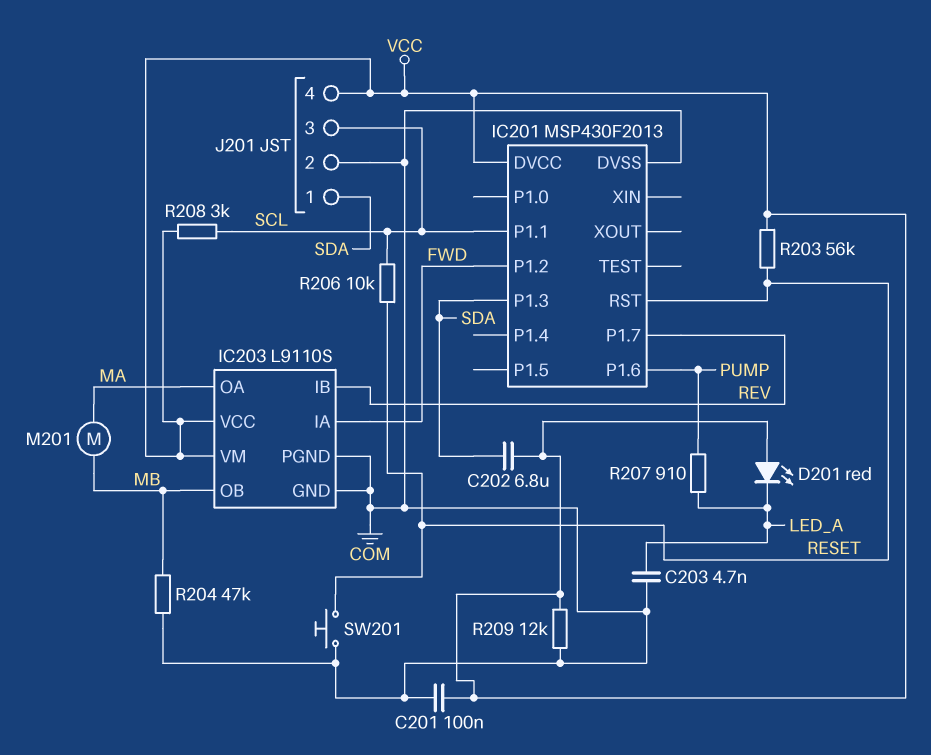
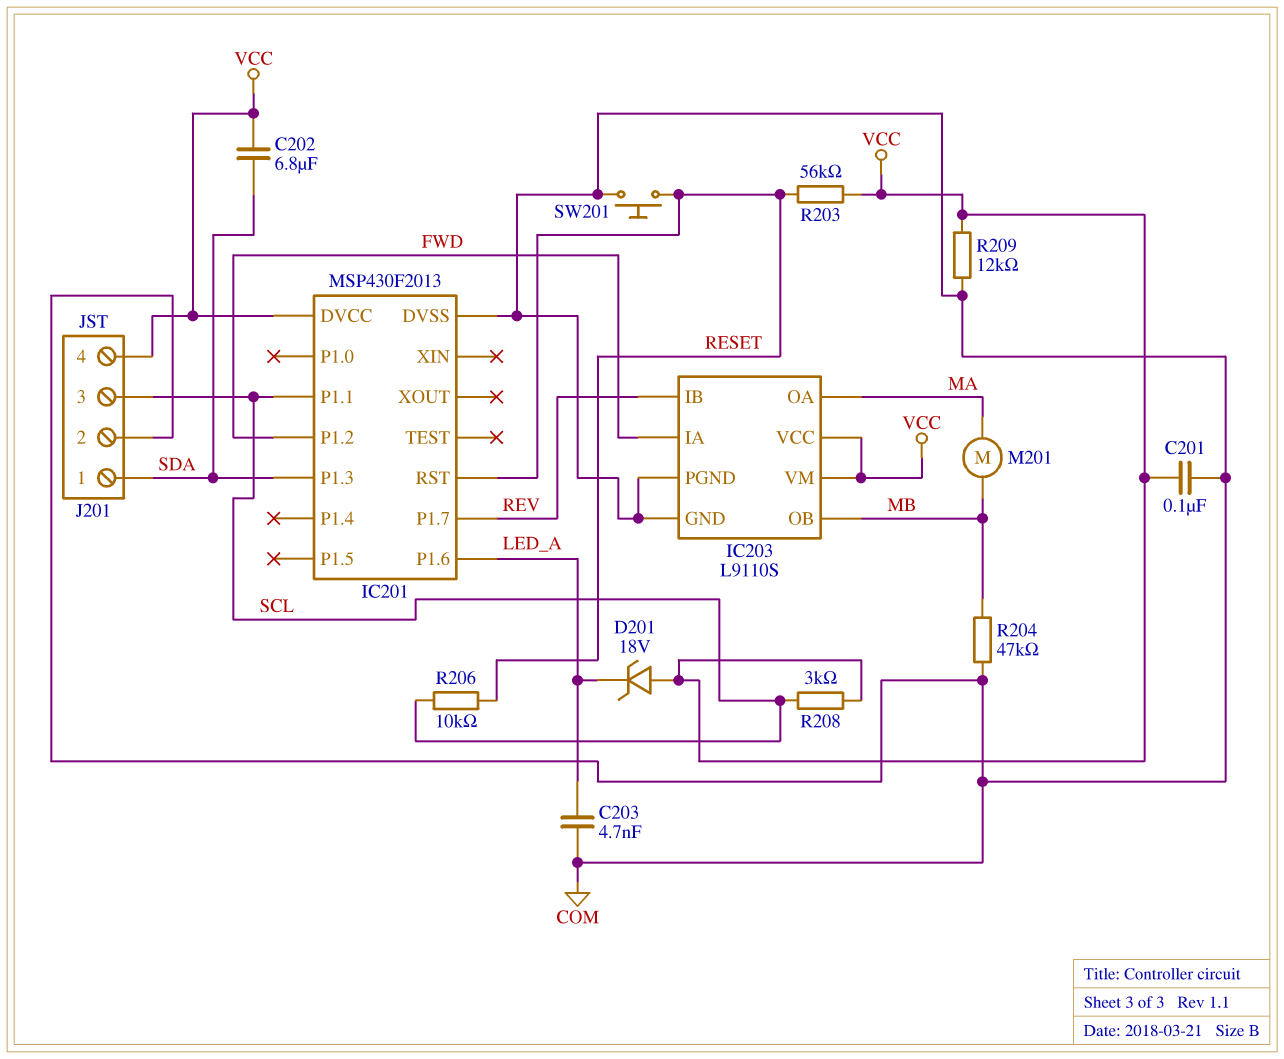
D201: LED red (A VCC, K LED_A) -> zener 18V (A VCC, K LED_A)
IC201 pin P1.6: PUMP -> LED_A
R207: 910 (LED_A, PUMP) -> none

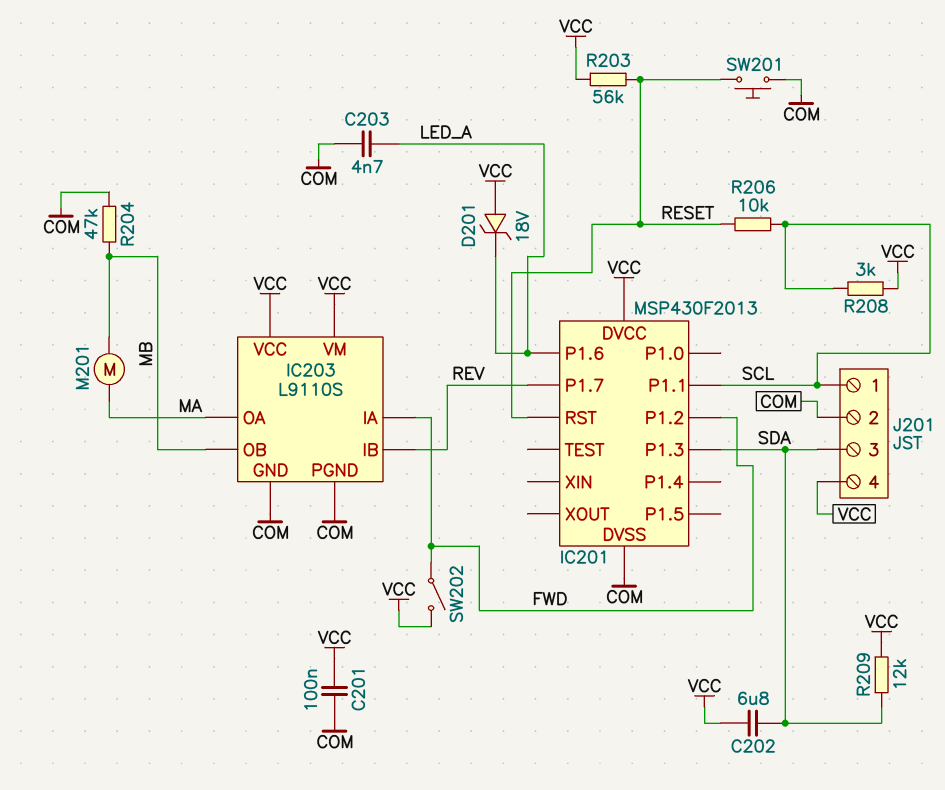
J201 pin 1: SDA -> SCL
J201 pin 3: SCL -> SDA
R209: 12k (COM, VCC) -> 12k (SDA, VCC)
SW202: none -> switch (FWD, VCC)

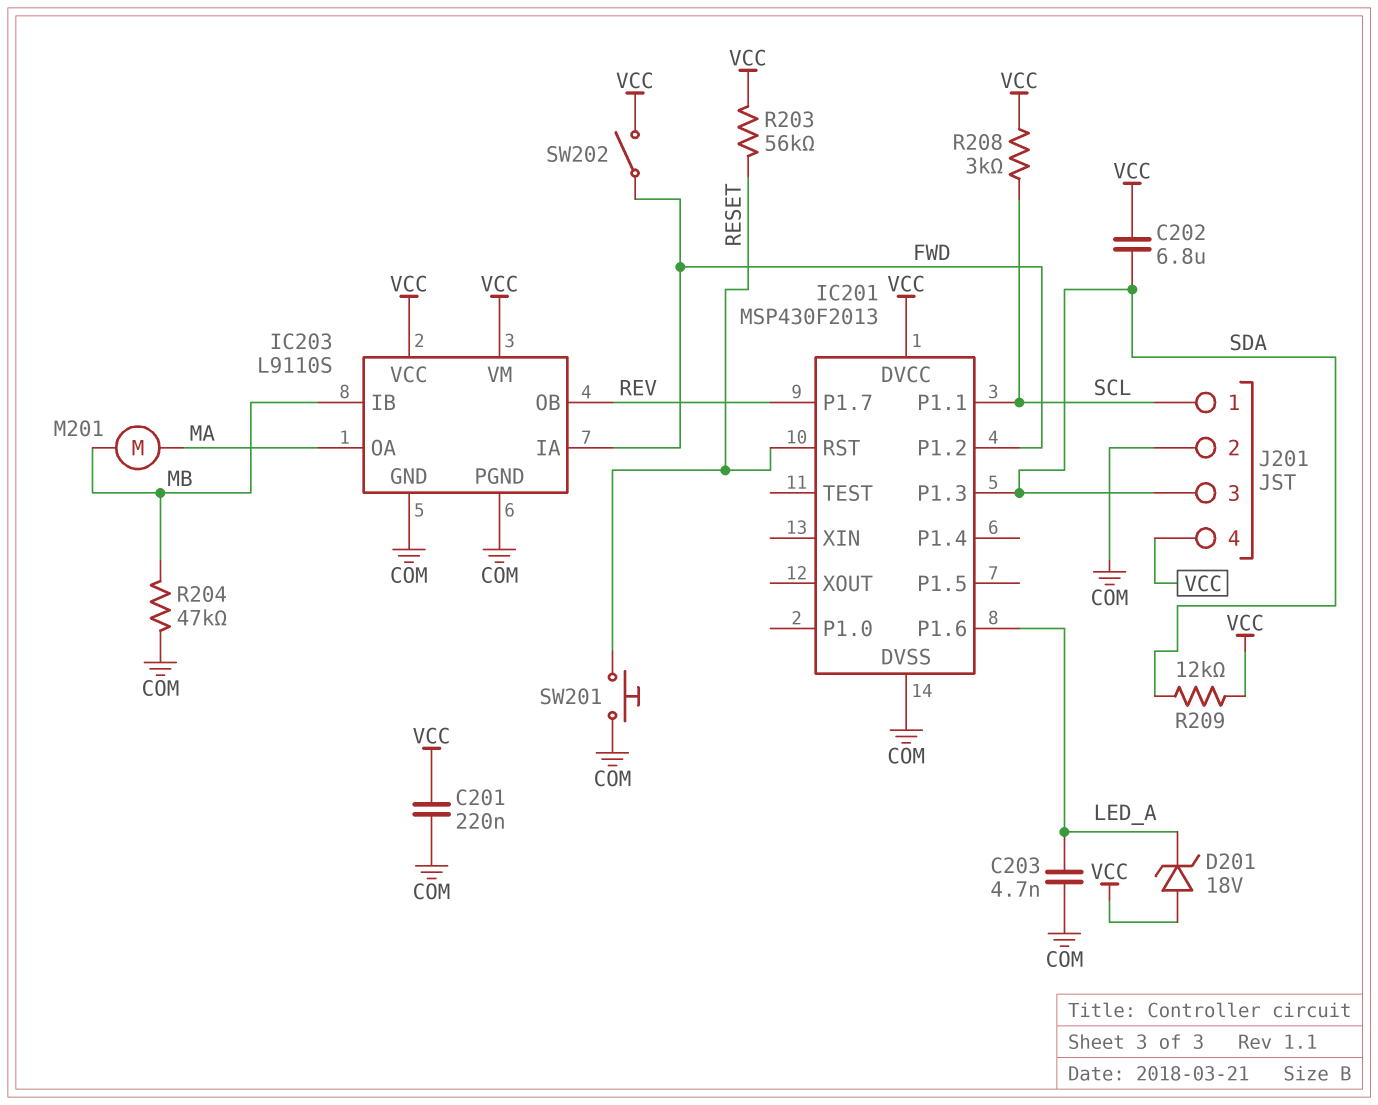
C201: 100nF (COM, VCC) -> 220nF (COM, VCC)
IC203 pin IB: REV -> MB
IC203 pin OB: MB -> REV
R206: 10k (RESET, SCL) -> none

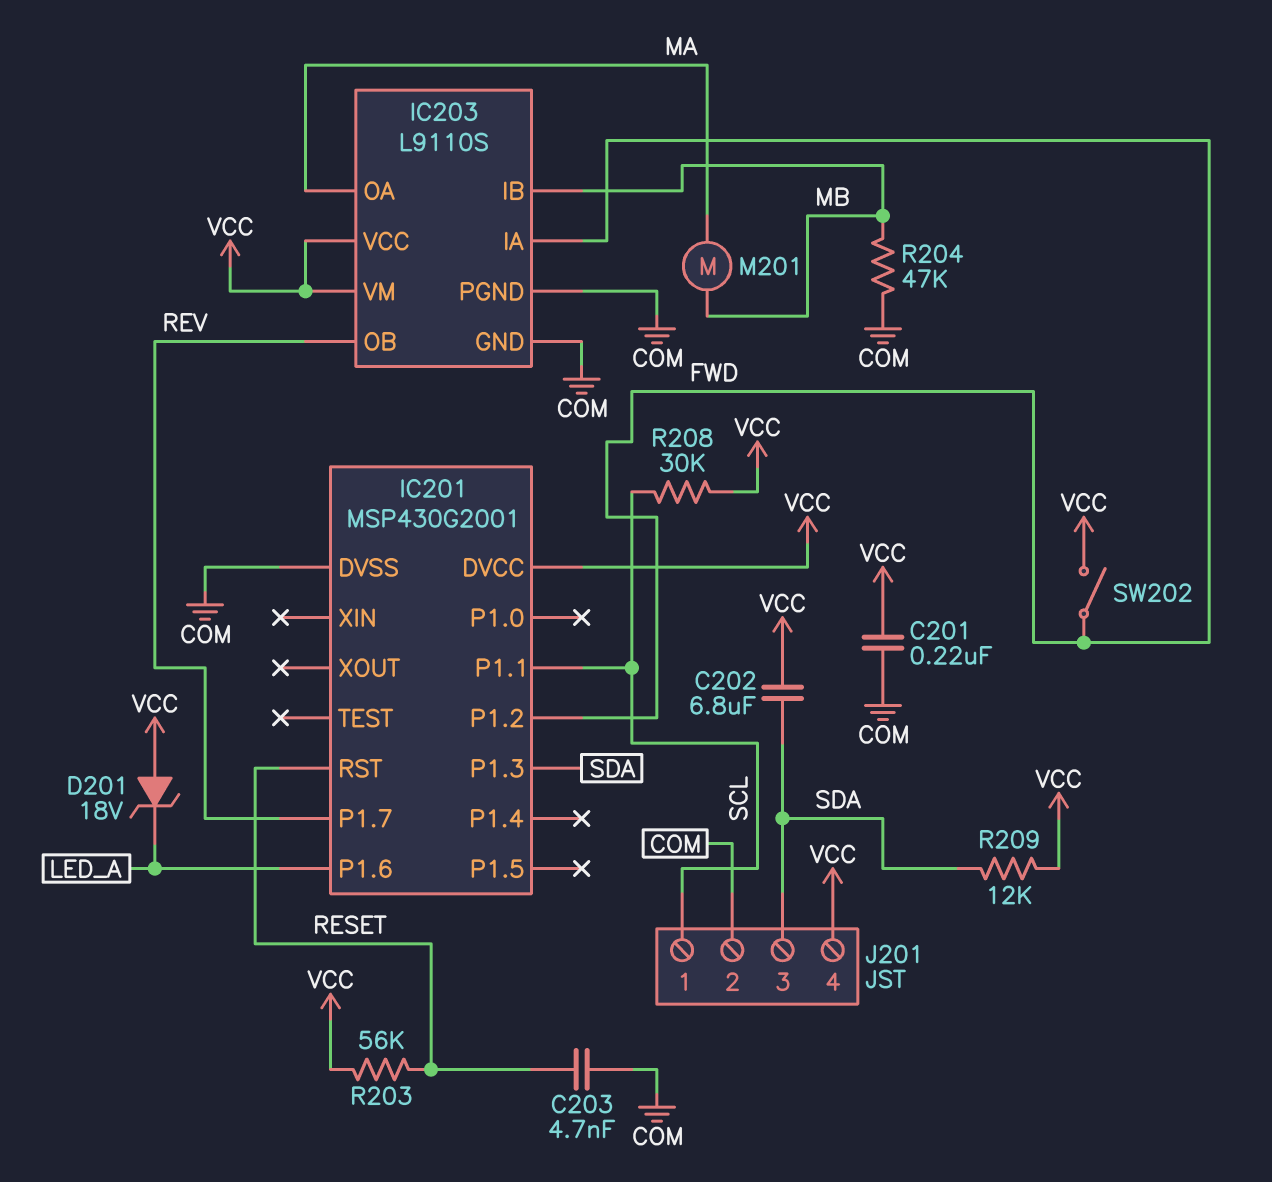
C203: 4.7nF (COM, LED_A) -> 4.7nF (COM, RESET)
IC201: MSP430F2013 -> MSP430G2001
R208: 3k (SCL, VCC) -> 30k (SCL, VCC)
SW201: button (COM, RESET) -> none

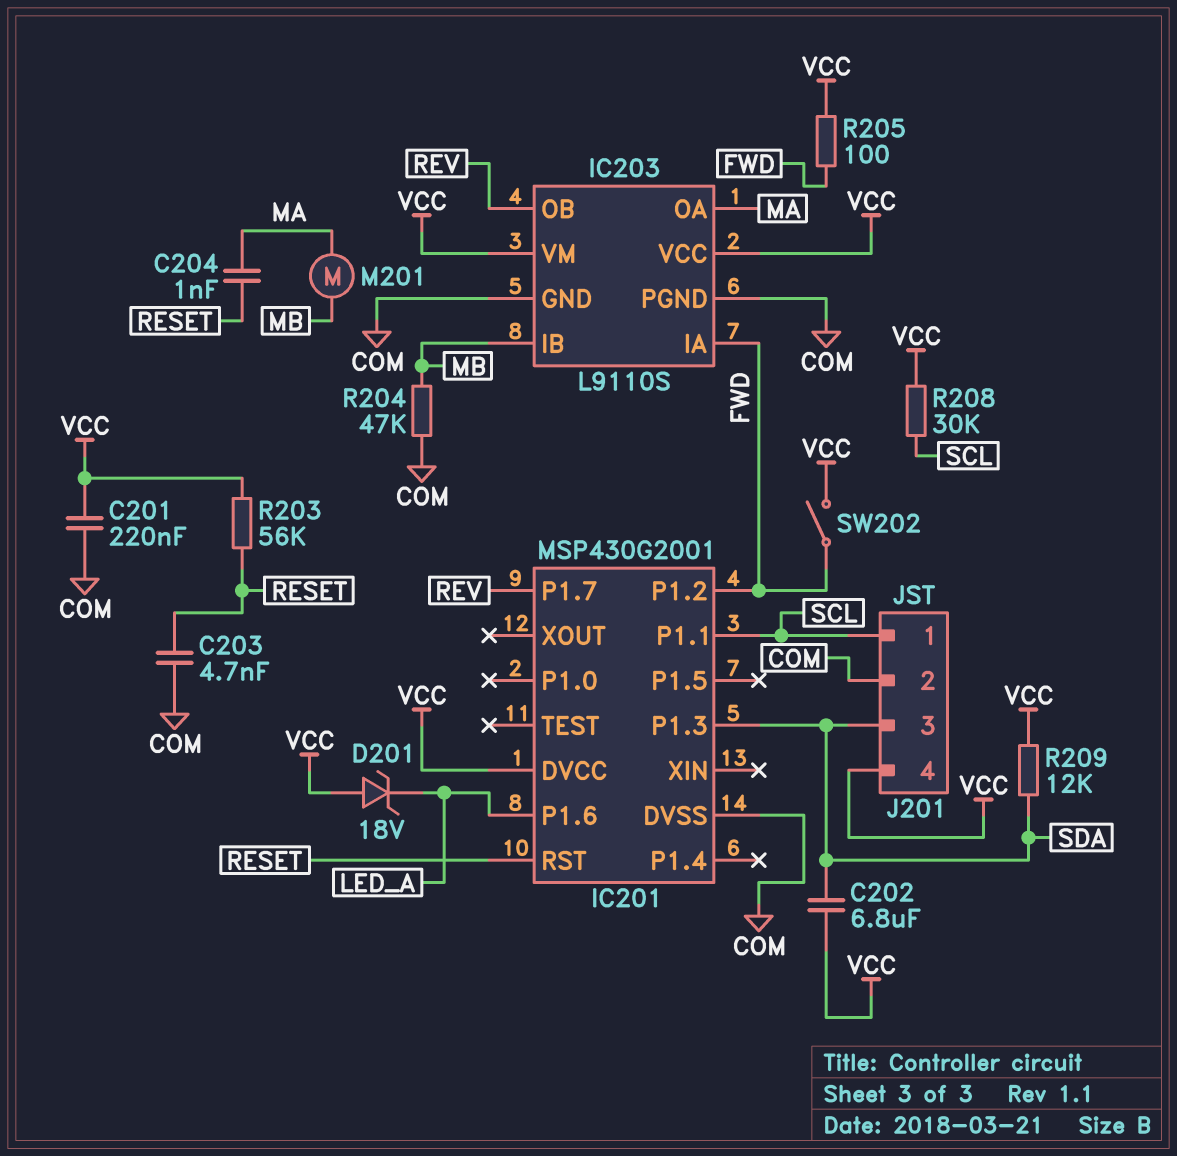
C204: none -> 1nF (MA, RESET)
R205: none -> 100 (FWD, VCC)

